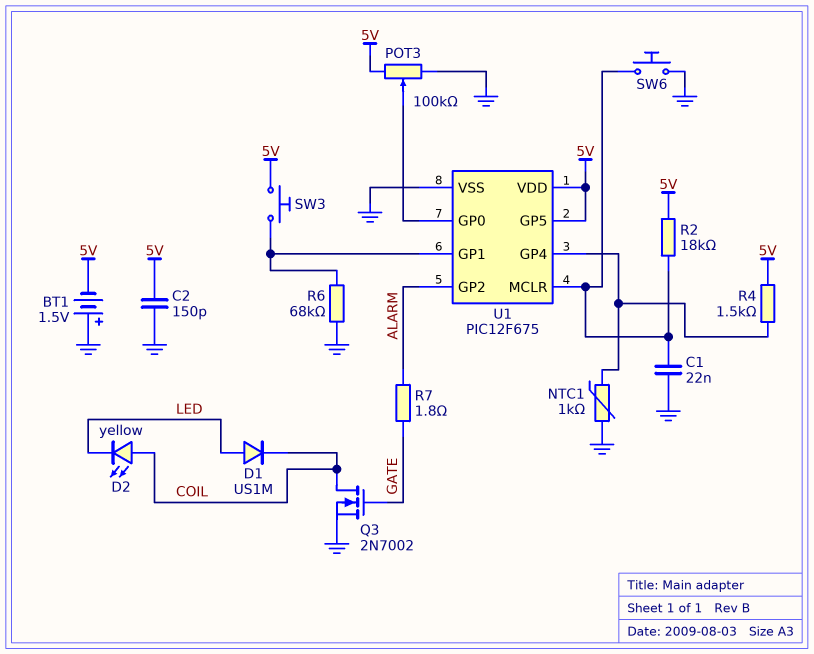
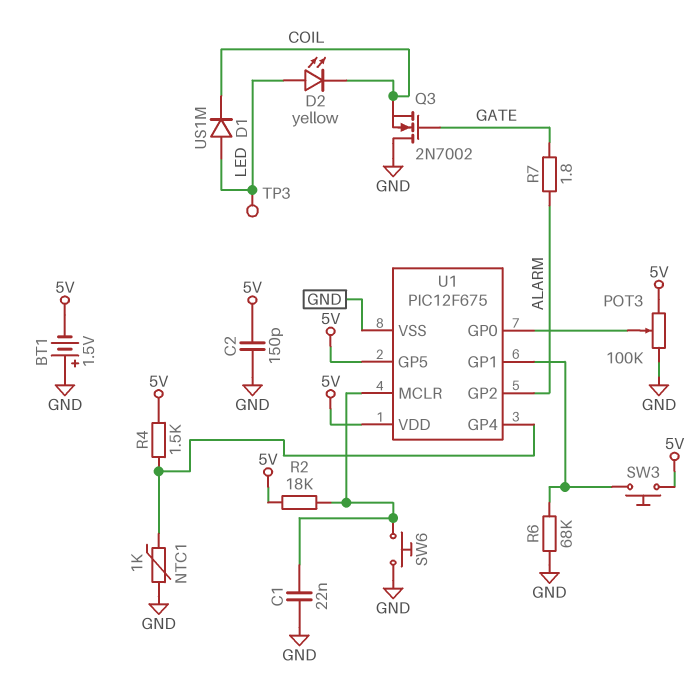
D2: LED yellow (A COIL, K LED) -> LED yellow (A LED, K COIL)
Q3: NMOS 2N7002 (G GATE, D COIL, S GND) -> NMOS 2N7002 (G GATE, D GND, S COIL)
TP3: none -> test point (LED)

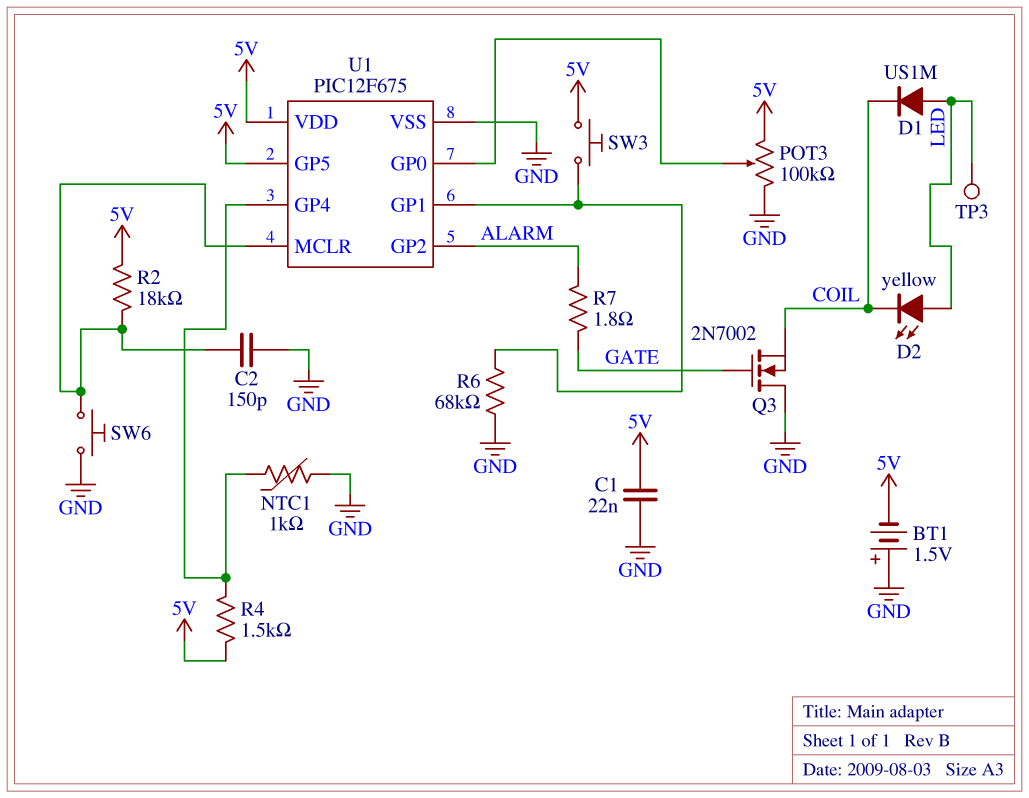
C1: 22nF (GND, U1/MCLR) -> 22nF (5V, GND)
C2: 150pF (5V, GND) -> 150pF (GND, U1/MCLR)

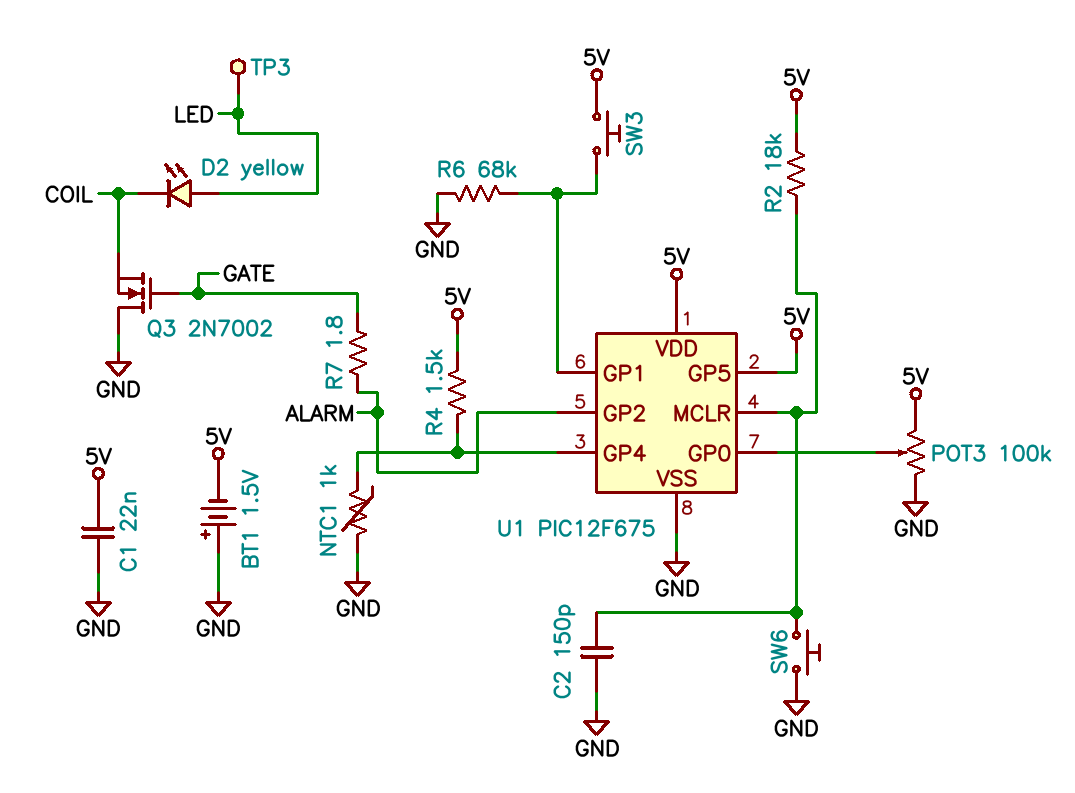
D1: diode US1M (A LED, K COIL) -> none

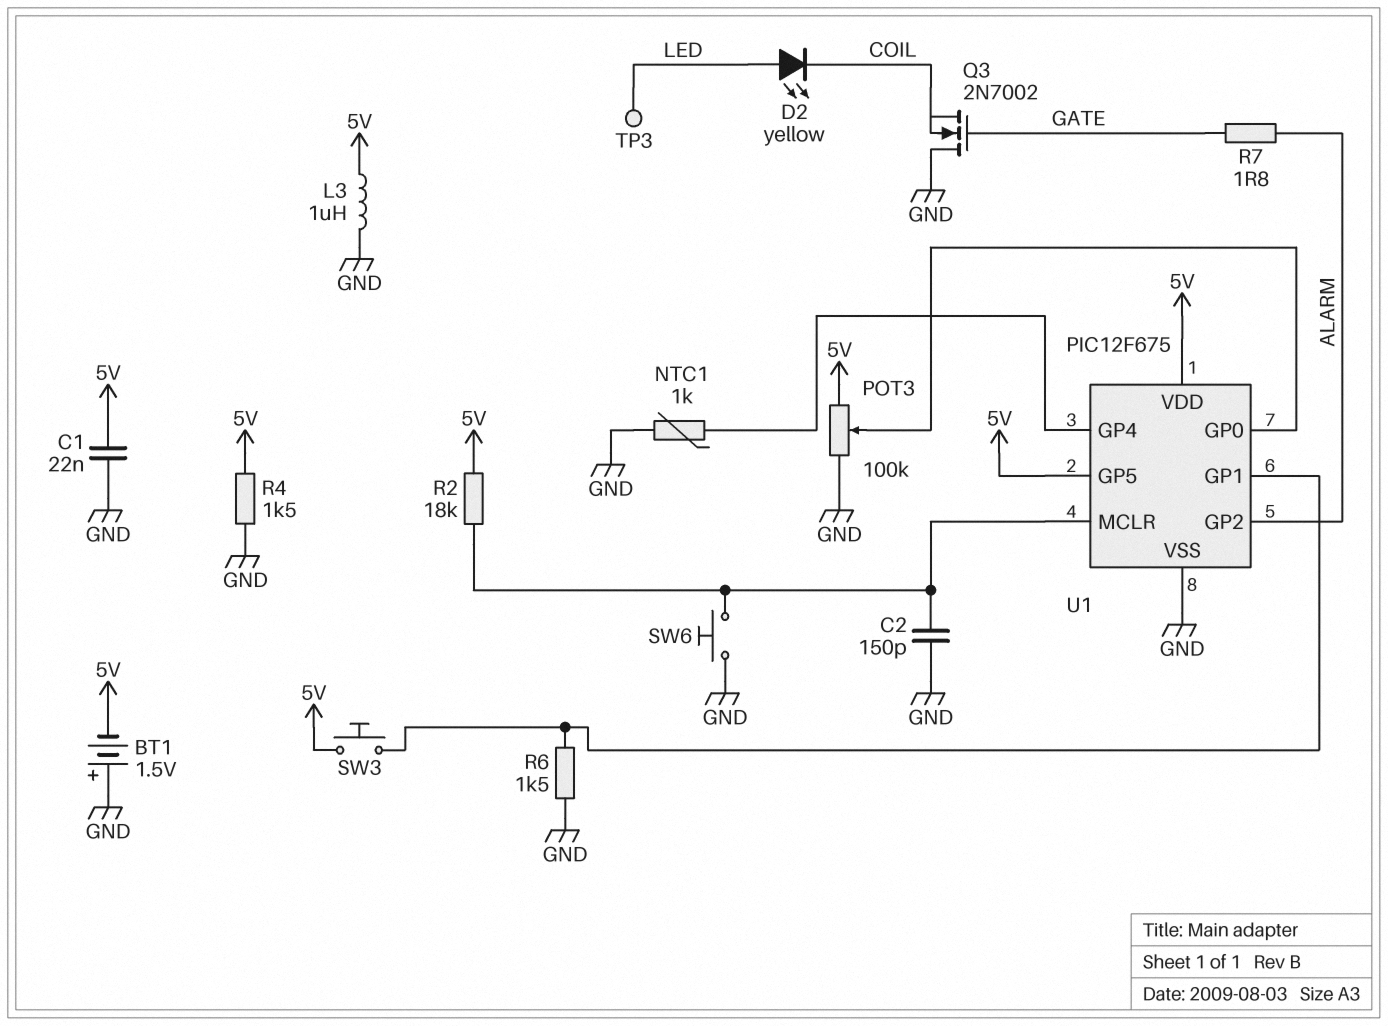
L3: none -> 1uH (5V, GND)
R4: 1.5k (5V, U1/GP4) -> 1.5k (5V, GND)
R6: 68k (GND, U1/GP1) -> 1.5k (GND, U1/GP1)

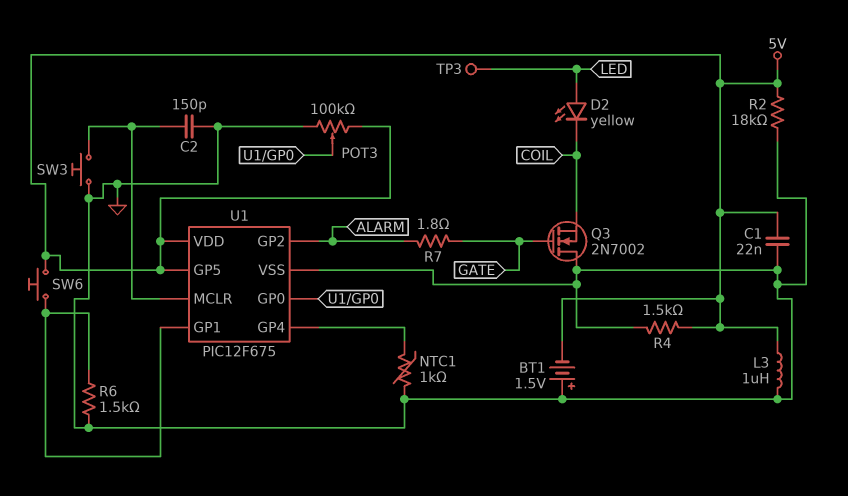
R2: 18k (5V, U1/MCLR) -> 18k (5V, GND)
SW3: button (5V, U1/GP1) -> button (GND, U1/MCLR)
SW6: button (GND, U1/MCLR) -> button (5V, U1/GP1)

